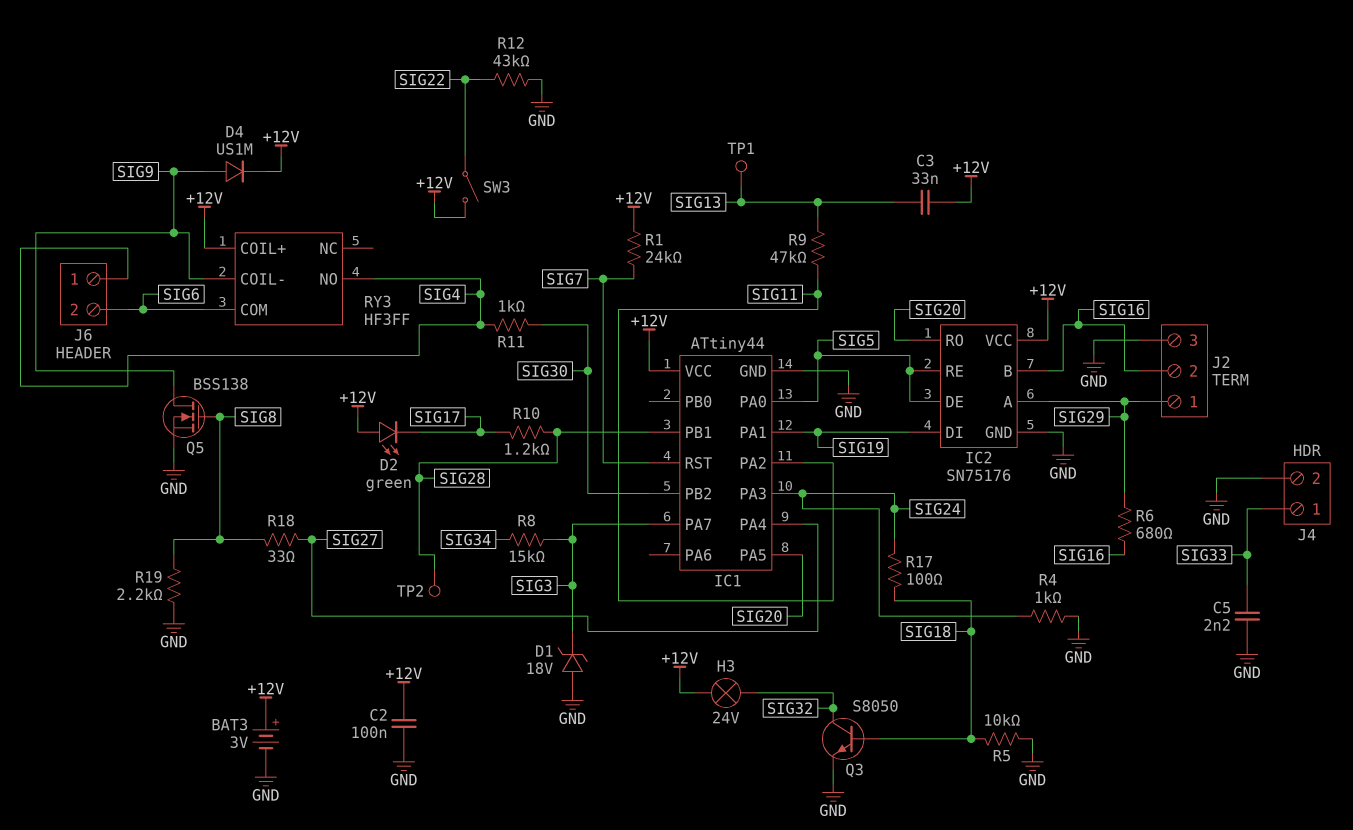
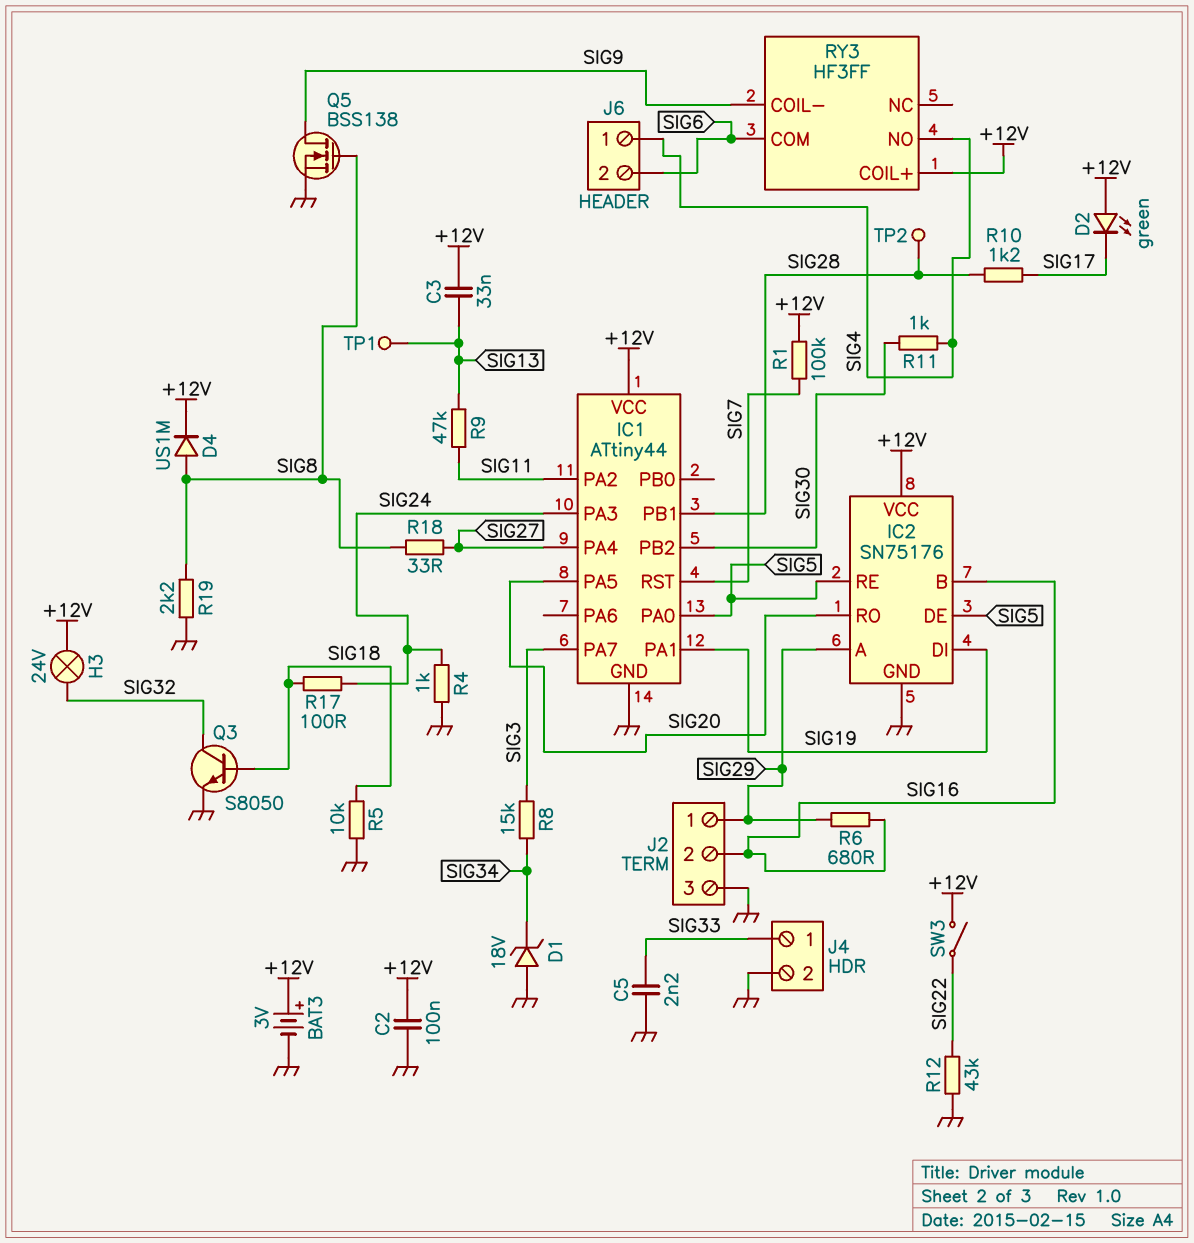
D1: zener 18V (A GND, K SIG3) -> zener 18V (A GND, K SIG34)
D4: diode US1M (A SIG9, K +12V) -> diode US1M (A SIG8, K +12V)
R1: 24k (+12V, SIG7) -> 100k (+12V, SIG7)

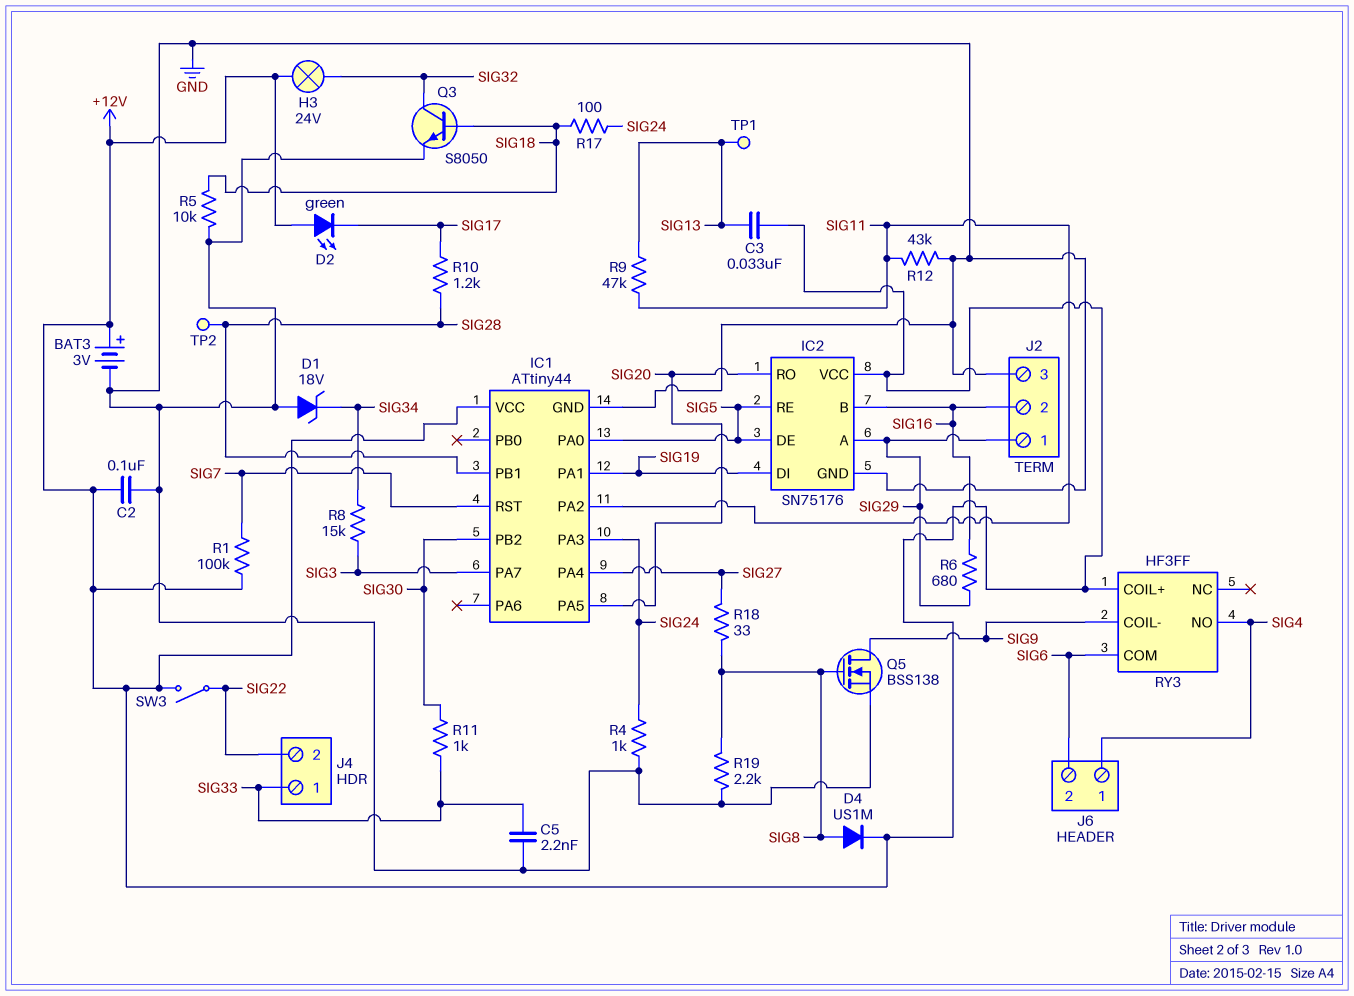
J4 pin 2: GND -> SIG22
R11: 1k (SIG4, SIG30) -> 1k (SIG30, SIG33)
R12: 43k (GND, SIG22) -> 43k (GND, SIG11)

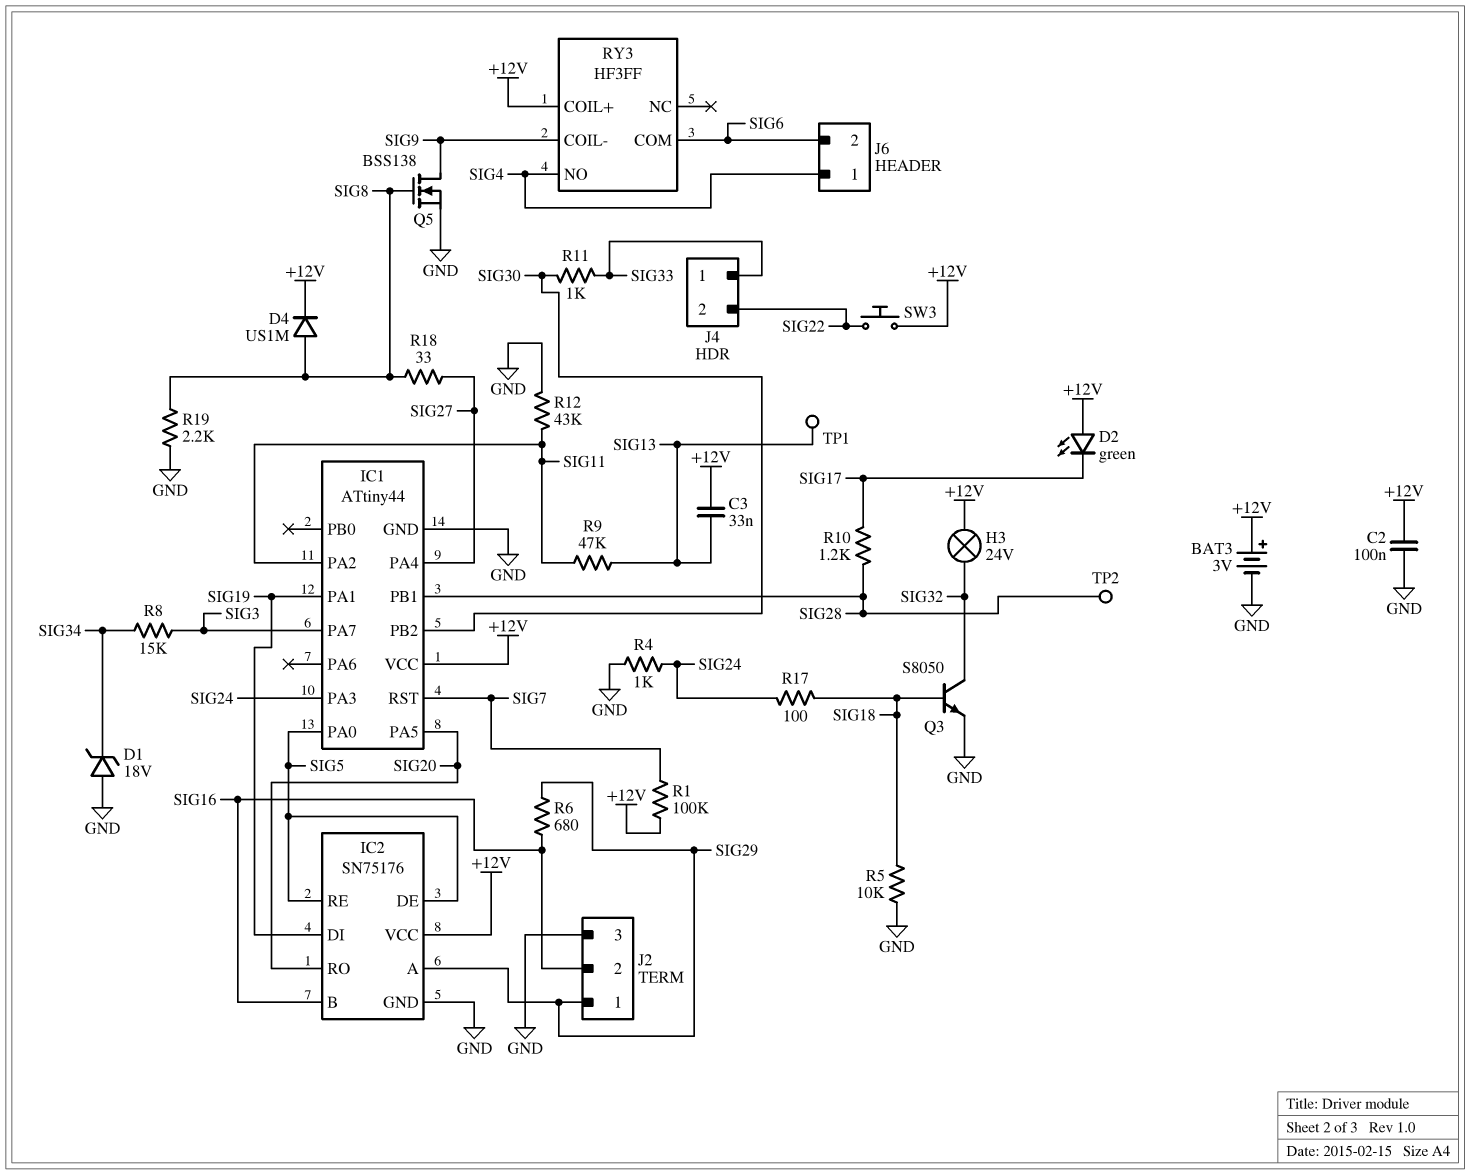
C5: 2.2nF (GND, SIG33) -> none
SW3: switch (+12V, SIG22) -> button (+12V, SIG22)

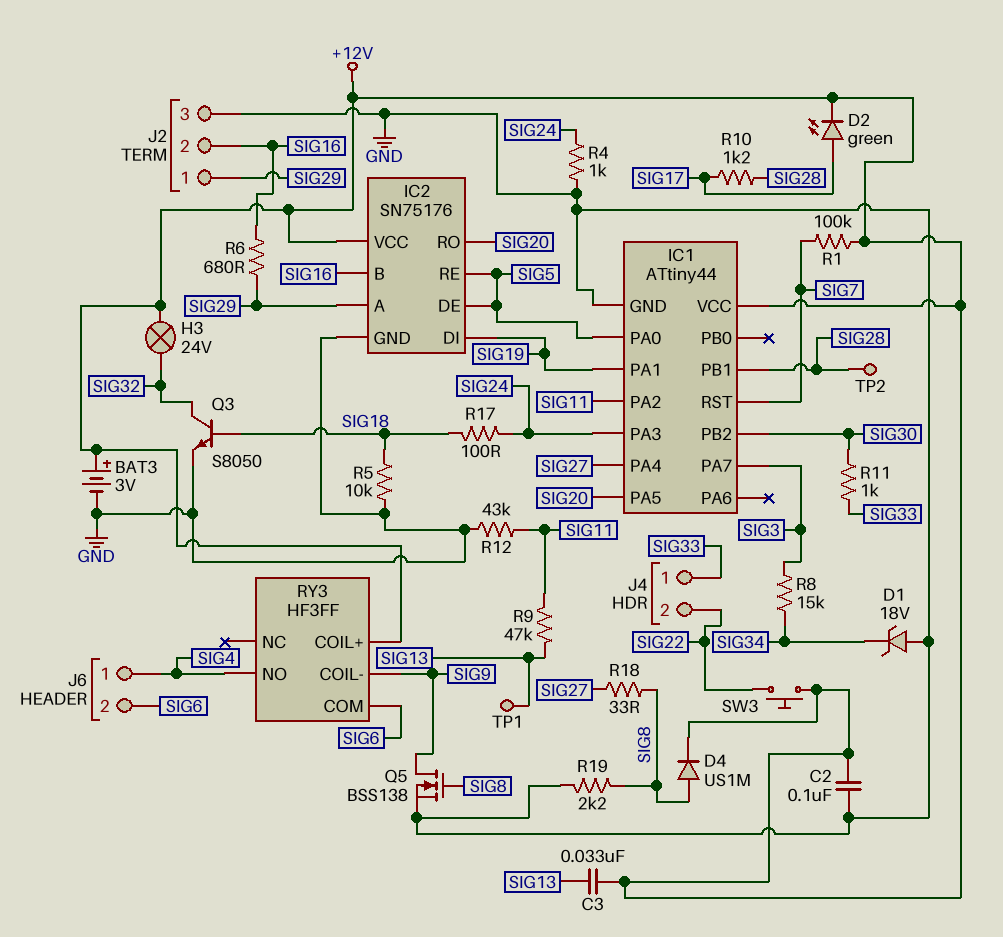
D2: LED green (A +12V, K SIG17) -> LED green (A SIG17, K +12V)

